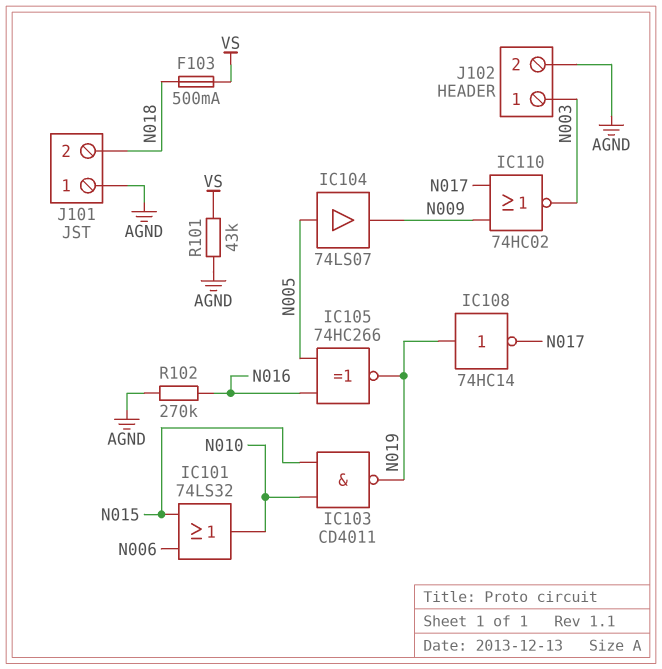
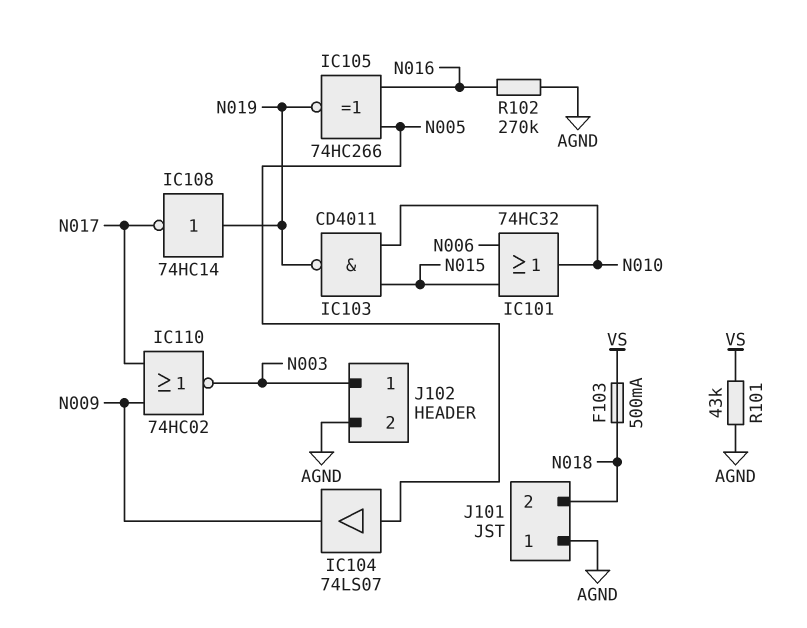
IC101: OR 74LS32 (in N006, in N015, out N010) -> OR 74HC32 (in N006, in N015, out N010)

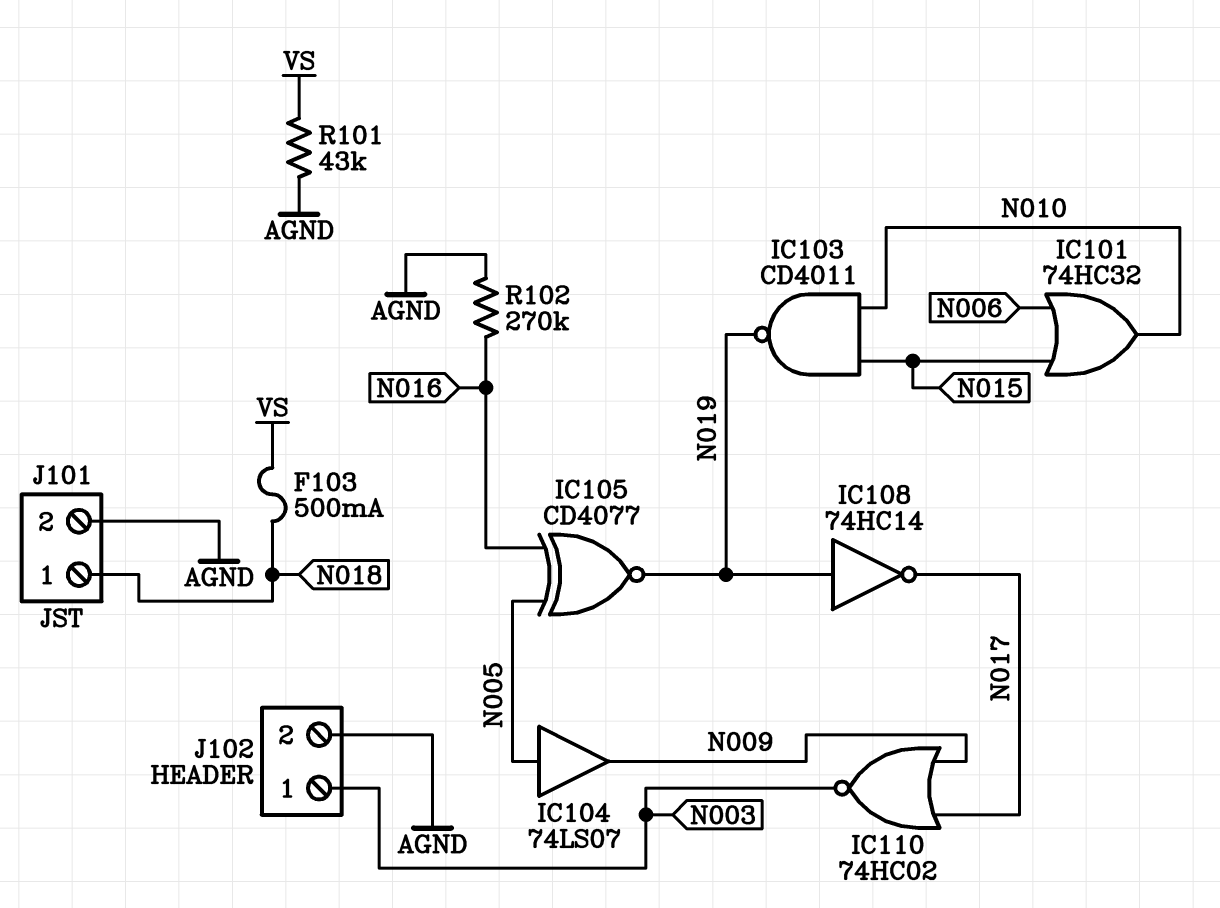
IC105: XNOR 74HC266 (in N005, in N016, out N019) -> XNOR CD4077 (in N005, in N016, out N019)
J101 pin 1: AGND -> N018
J101 pin 2: N018 -> AGND

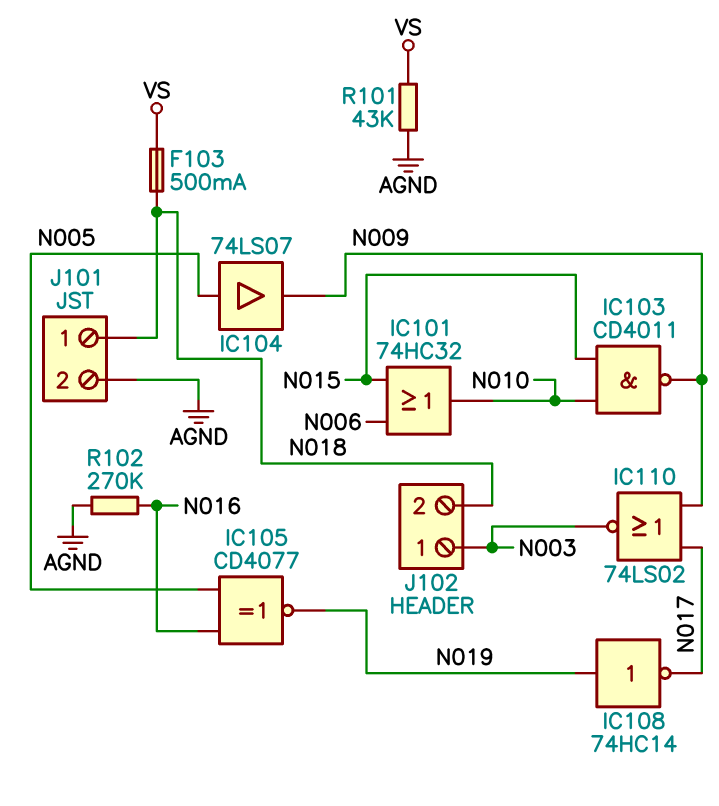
IC103: NAND CD4011 (in N010, in N015, out N019) -> NAND CD4011 (in N010, in N015, out N009)
IC110: NOR 74HC02 (in N009, in N017, out N003) -> NOR 74LS02 (in N009, in N017, out N003)
J102 pin 2: AGND -> N018

